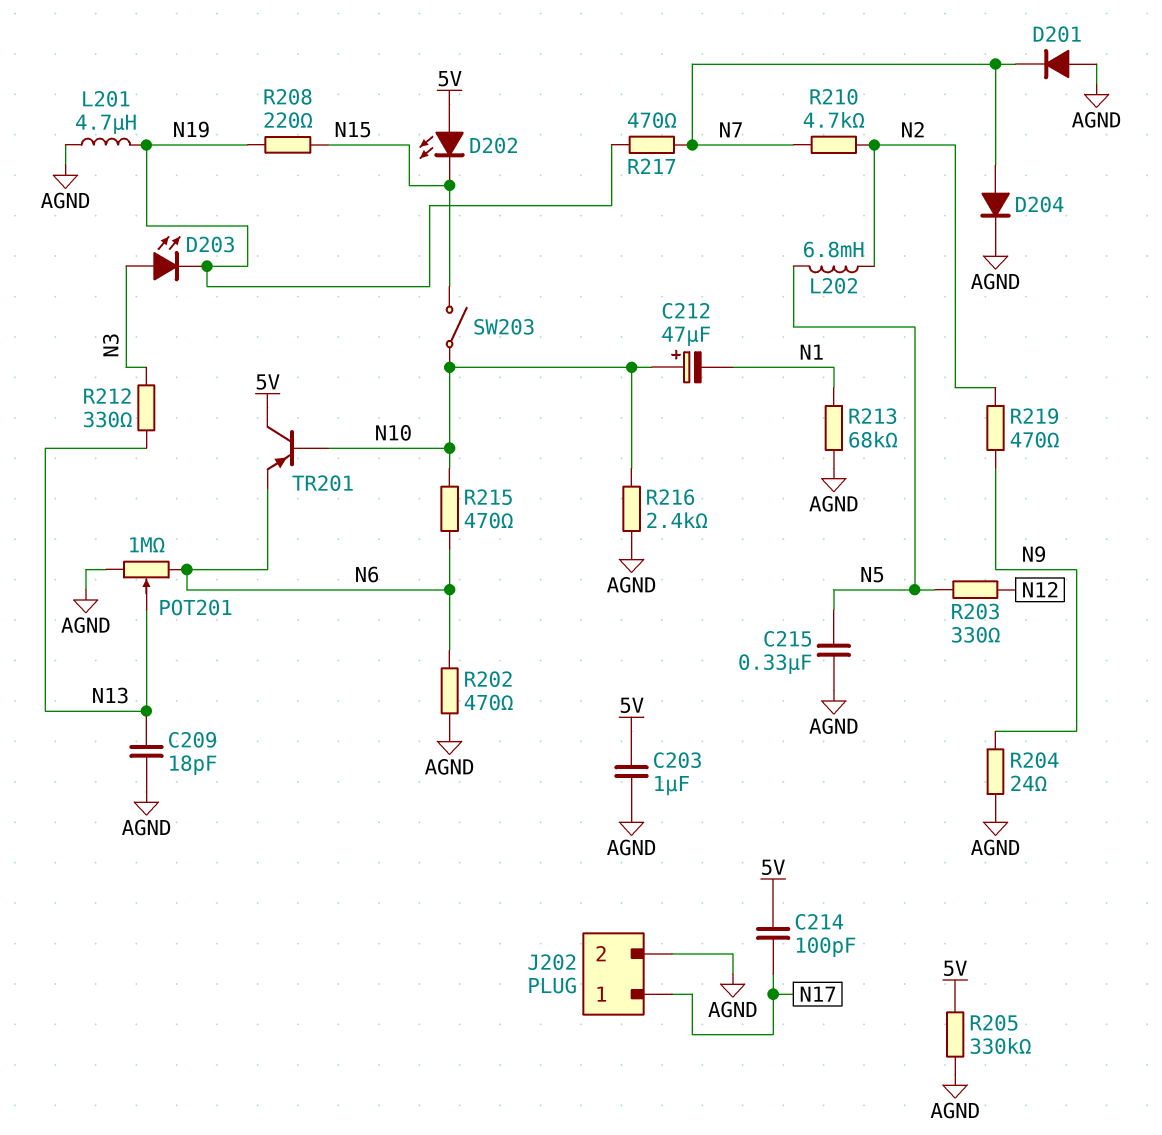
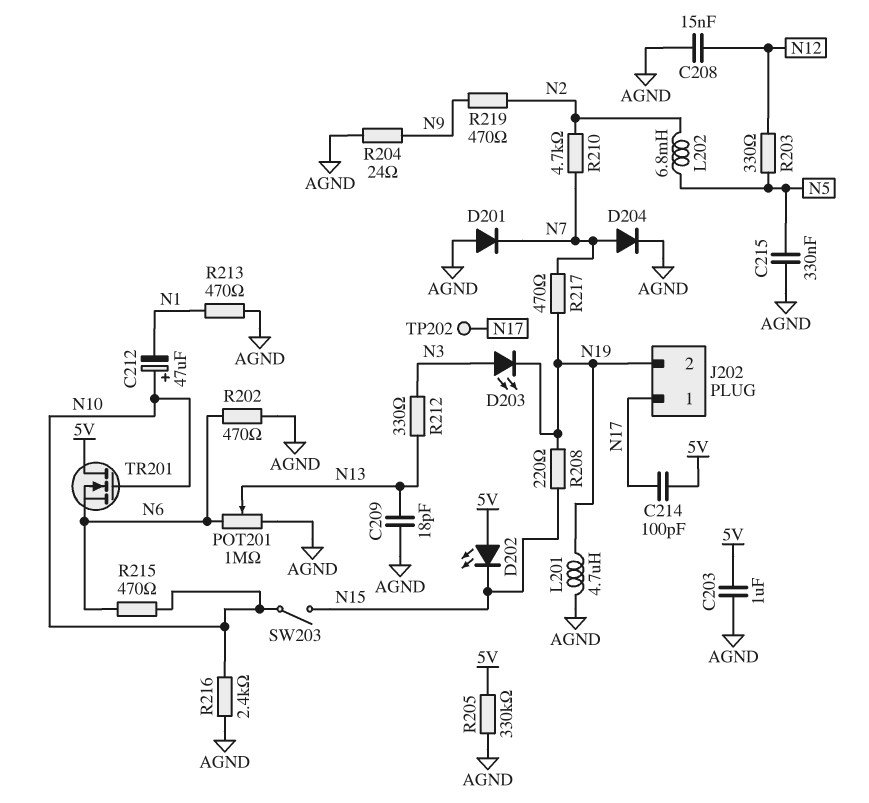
C208: none -> 15nF (AGND, N12)
J202 pin 2: AGND -> N19
R213: 68k (AGND, N1) -> 470 (AGND, N1)
TP202: none -> test point (N17)
TR201: PNP (B N10, C 5V, E N6) -> NMOS (G N10, D 5V, S N6)

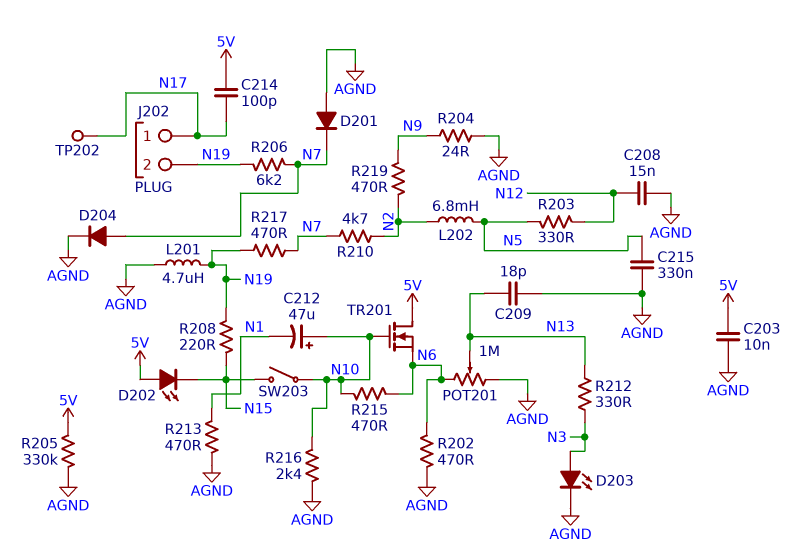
C203: 1uF (5V, AGND) -> 10nF (5V, AGND)
D203: LED (A N3, K N19) -> LED (A N3, K AGND)
R206: none -> 6.2k (N7, N19)

